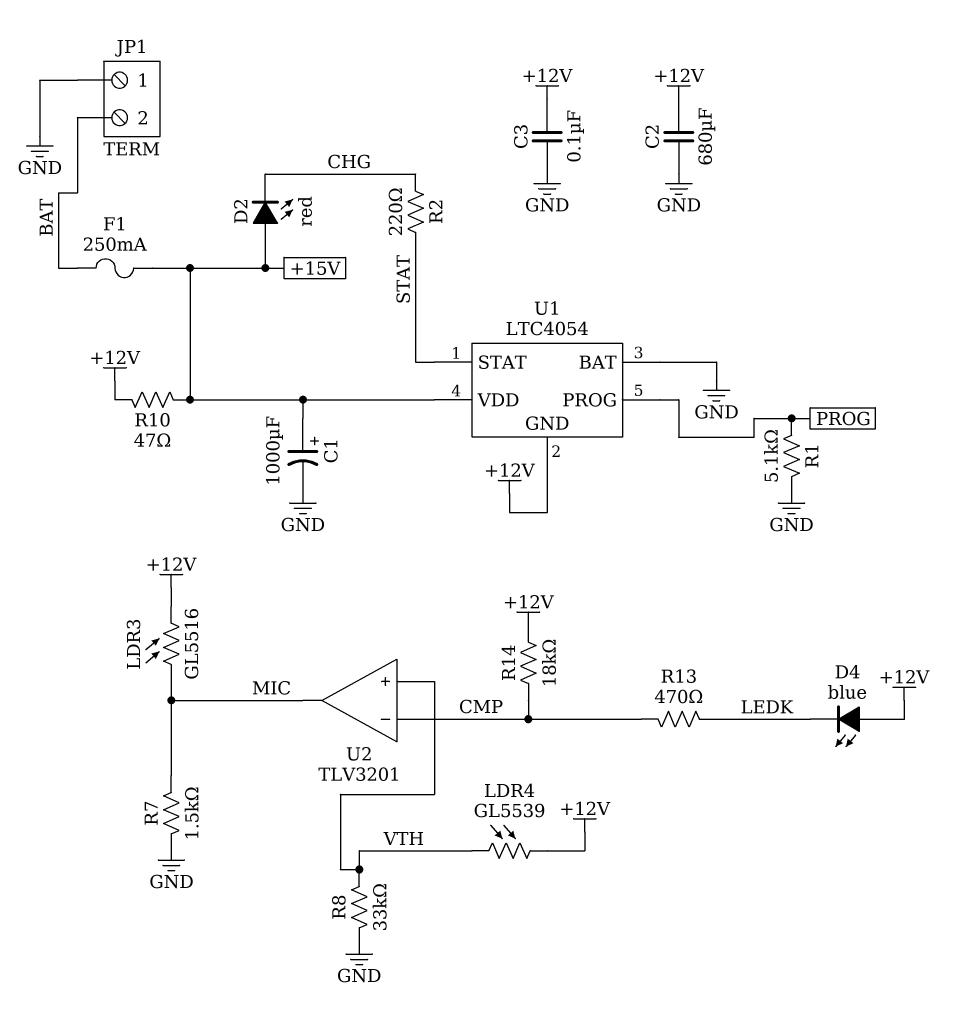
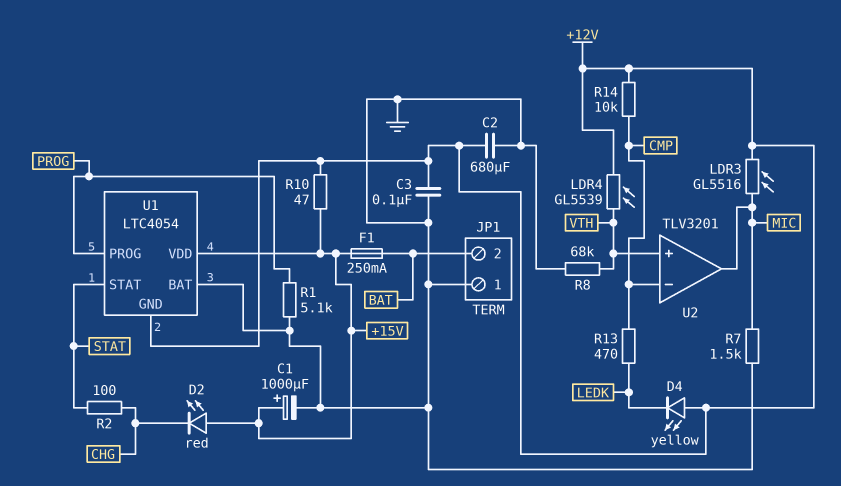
D4: LED blue (A +12V, K LEDK) -> LED yellow (A +12V, K LEDK)
R2: 220 (CHG, STAT) -> 100 (CHG, STAT)
R8: 33k (GND, VTH) -> 68k (GND, VTH)
R14: 18k (+12V, CMP) -> 10k (+12V, CMP)

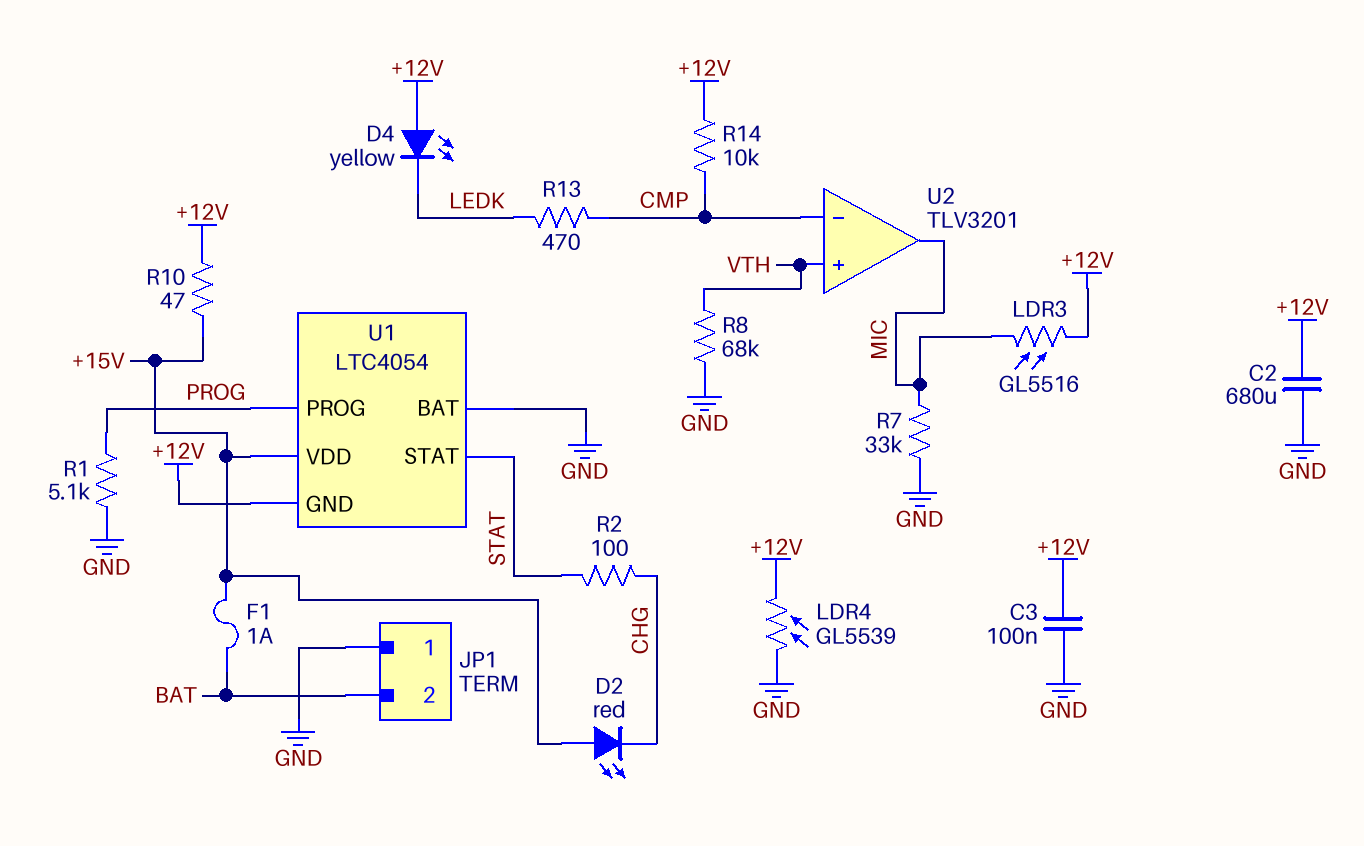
C1: 1000uF (plus +15V, minus GND) -> none
F1: 250mA (+15V, BAT) -> 1A (+15V, BAT)
LDR4: GL5539 (+12V, VTH) -> GL5539 (+12V, GND)
R7: 1.5k (GND, MIC) -> 33k (GND, MIC)

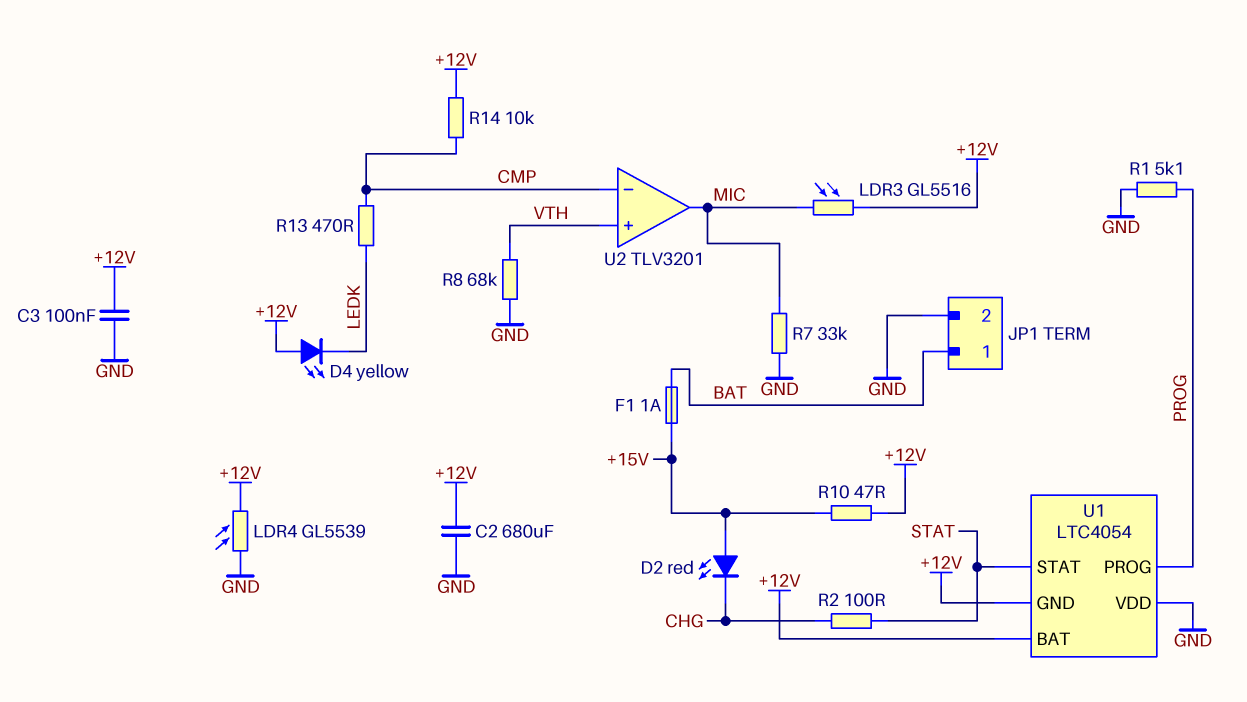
JP1 pin 1: GND -> BAT
JP1 pin 2: BAT -> GND
U1 pin BAT: GND -> +12V
U1 pin VDD: +15V -> GND

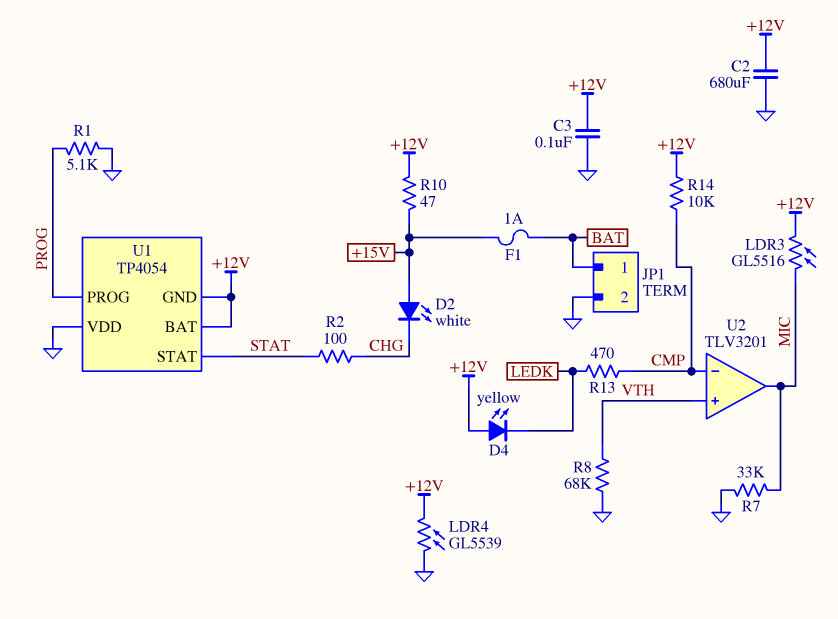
D2: LED red (A +15V, K CHG) -> LED white (A +15V, K CHG)
U1: LTC4054 -> TP4054

